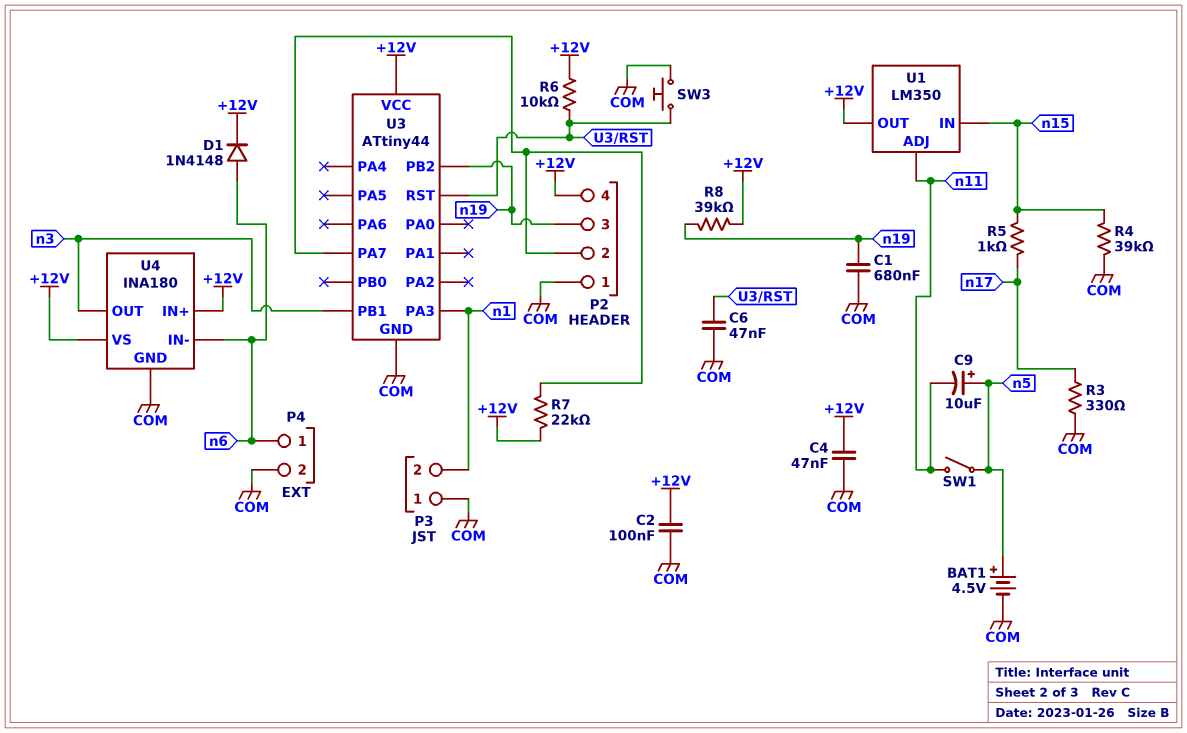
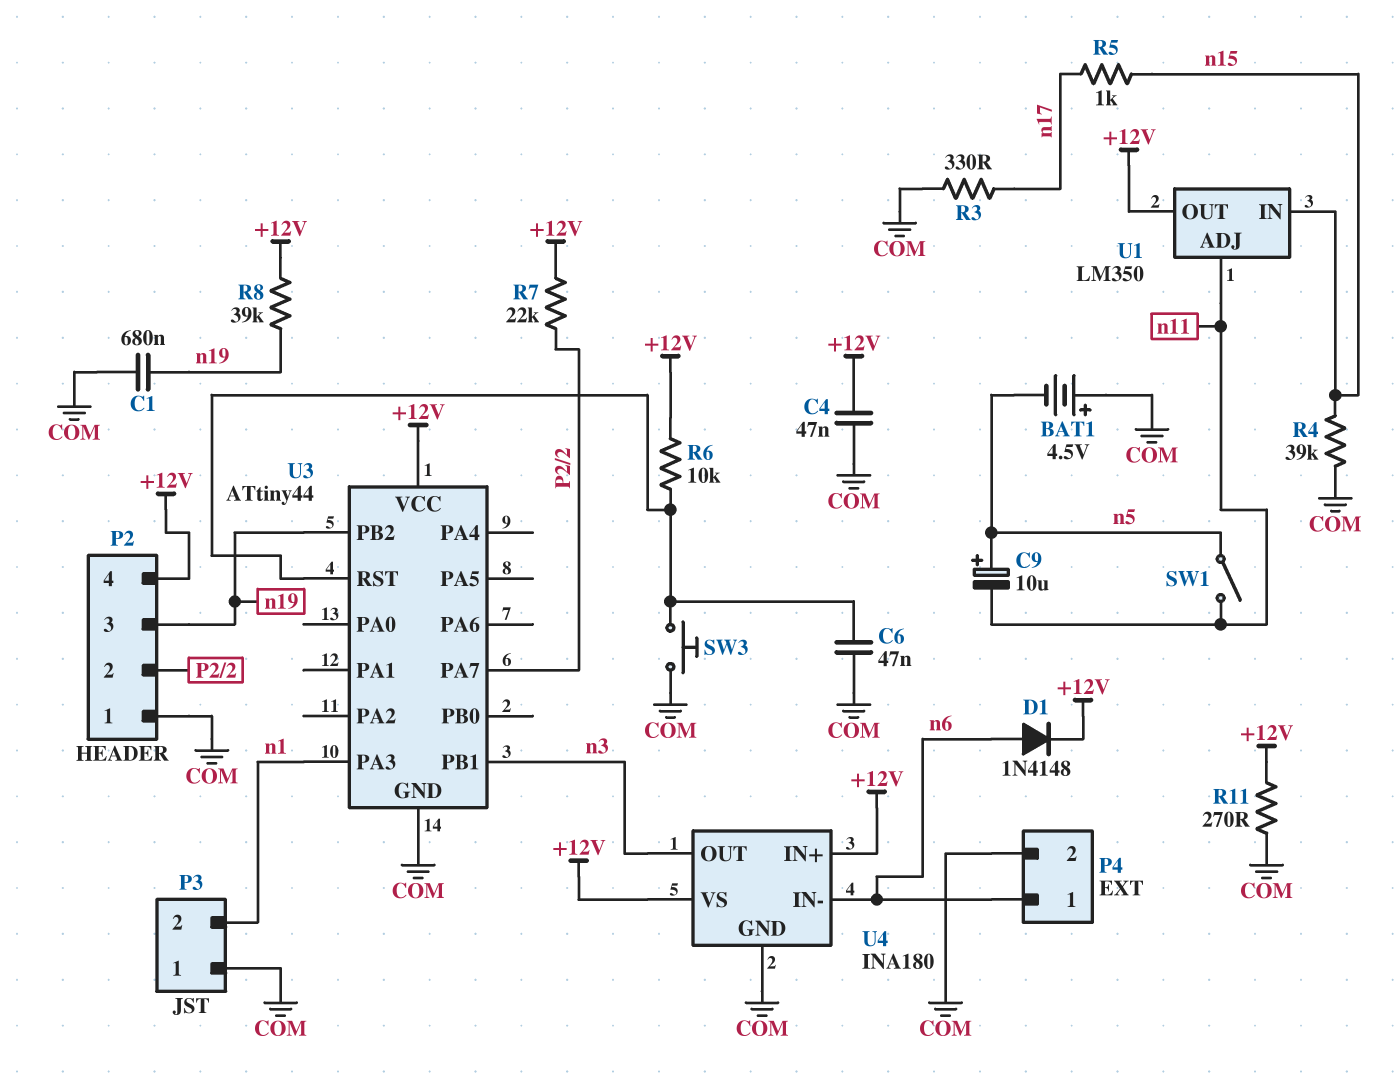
BAT1: 4.5V (plus n5, minus COM) -> 4.5V (plus COM, minus n5)
C2: 100nF (+12V, COM) -> none
R11: none -> 270 (+12V, COM)

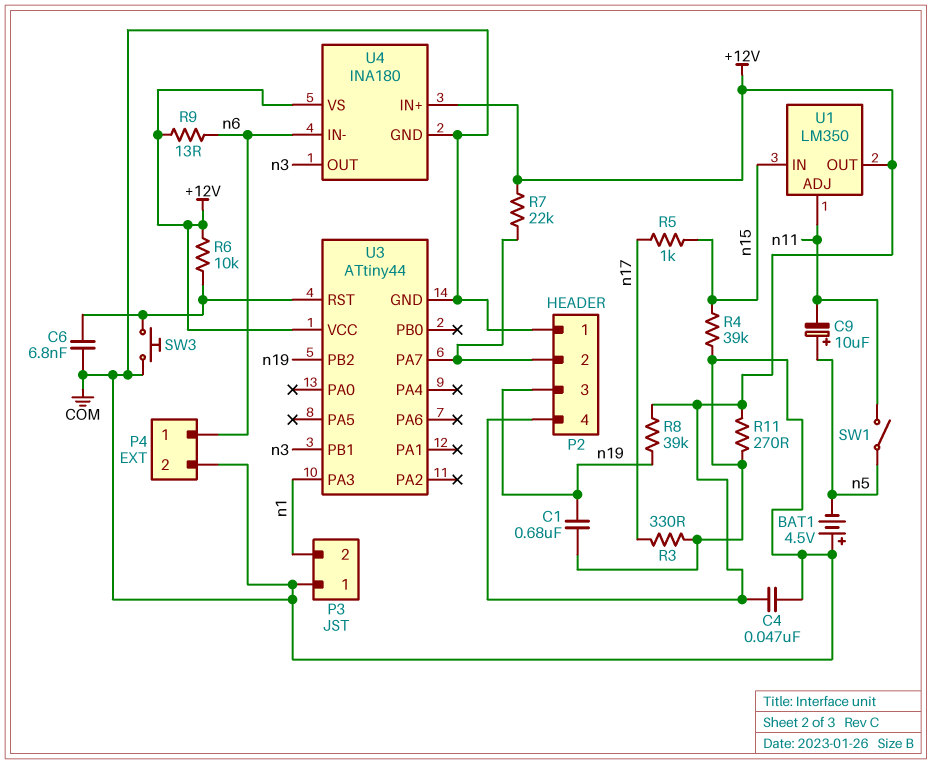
C6: 47nF (COM, U3/RST) -> 6.8nF (COM, U3/RST)
D1: diode 1N4148 (A n6, K +12V) -> none
R9: none -> 13 (+12V, n6)

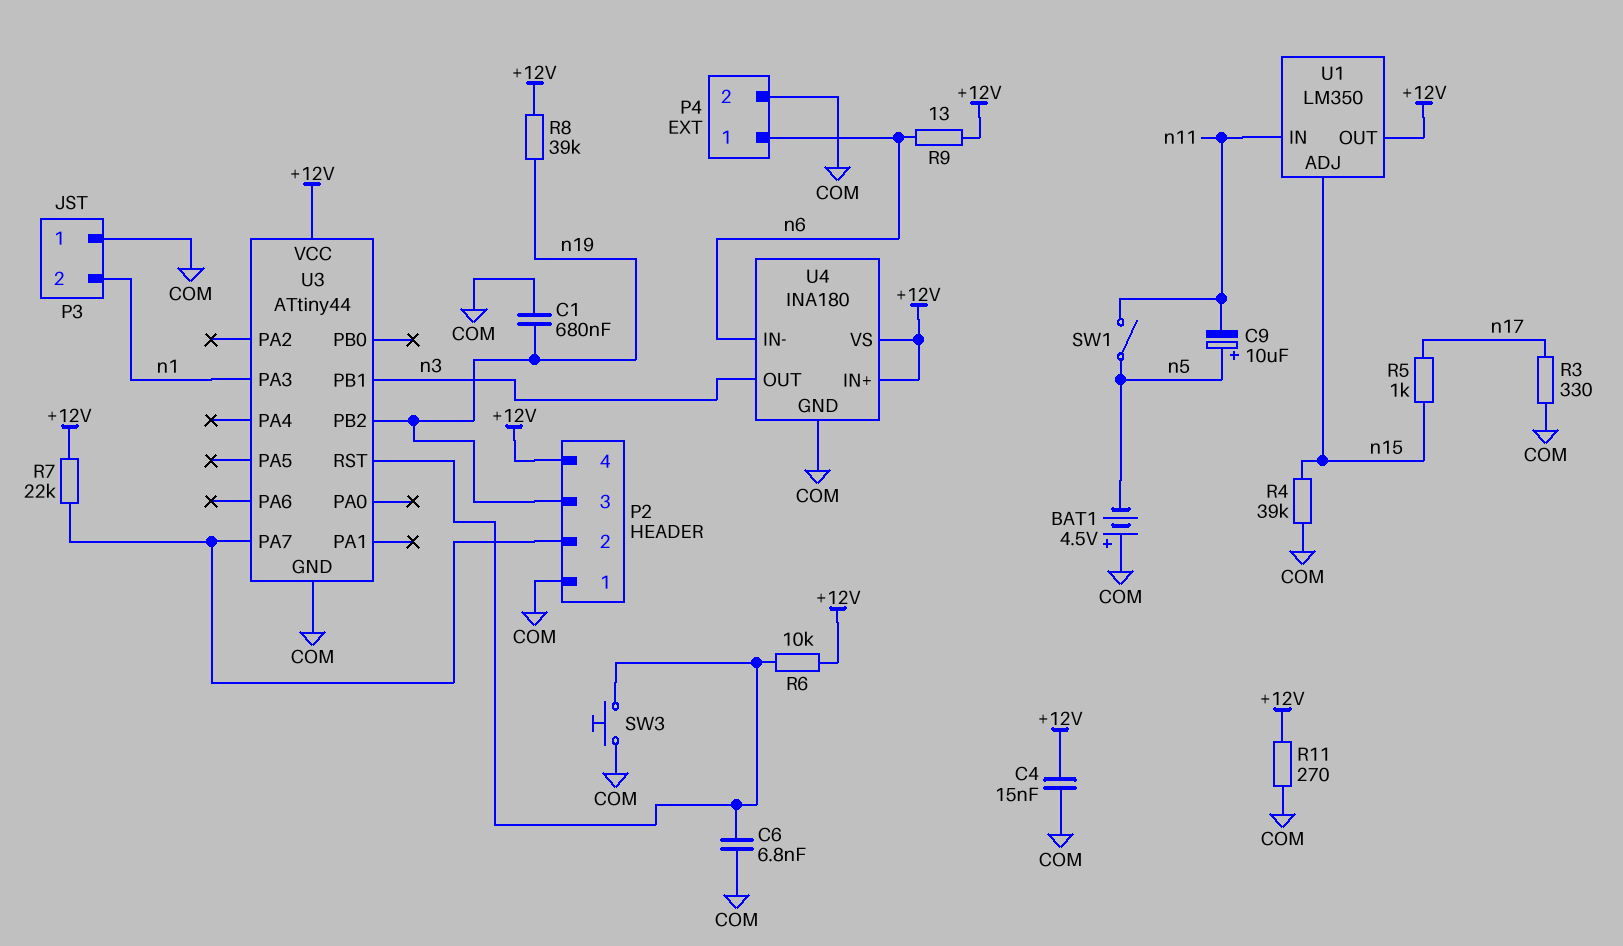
C4: 47nF (+12V, COM) -> 15nF (+12V, COM)
U1 pin ADJ: n11 -> n15
U1 pin IN: n15 -> n11

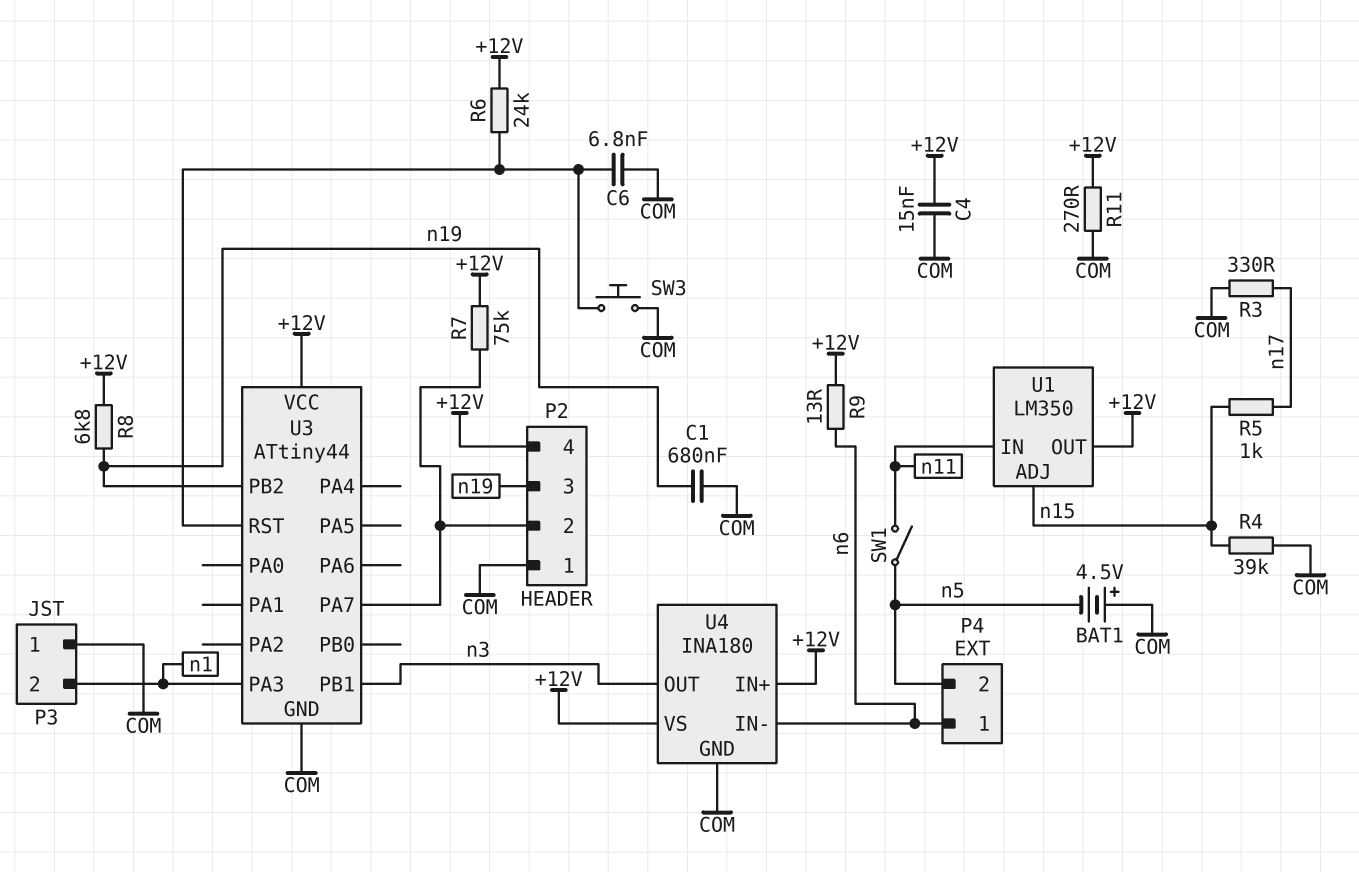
C9: 10uF (plus n5, minus n11) -> none
P4 pin 2: COM -> n5
R6: 10k (+12V, U3/RST) -> 24k (+12V, U3/RST)
R7: 22k (+12V, P2/2) -> 75k (+12V, P2/2)
R8: 39k (+12V, n19) -> 6.8k (+12V, n19)

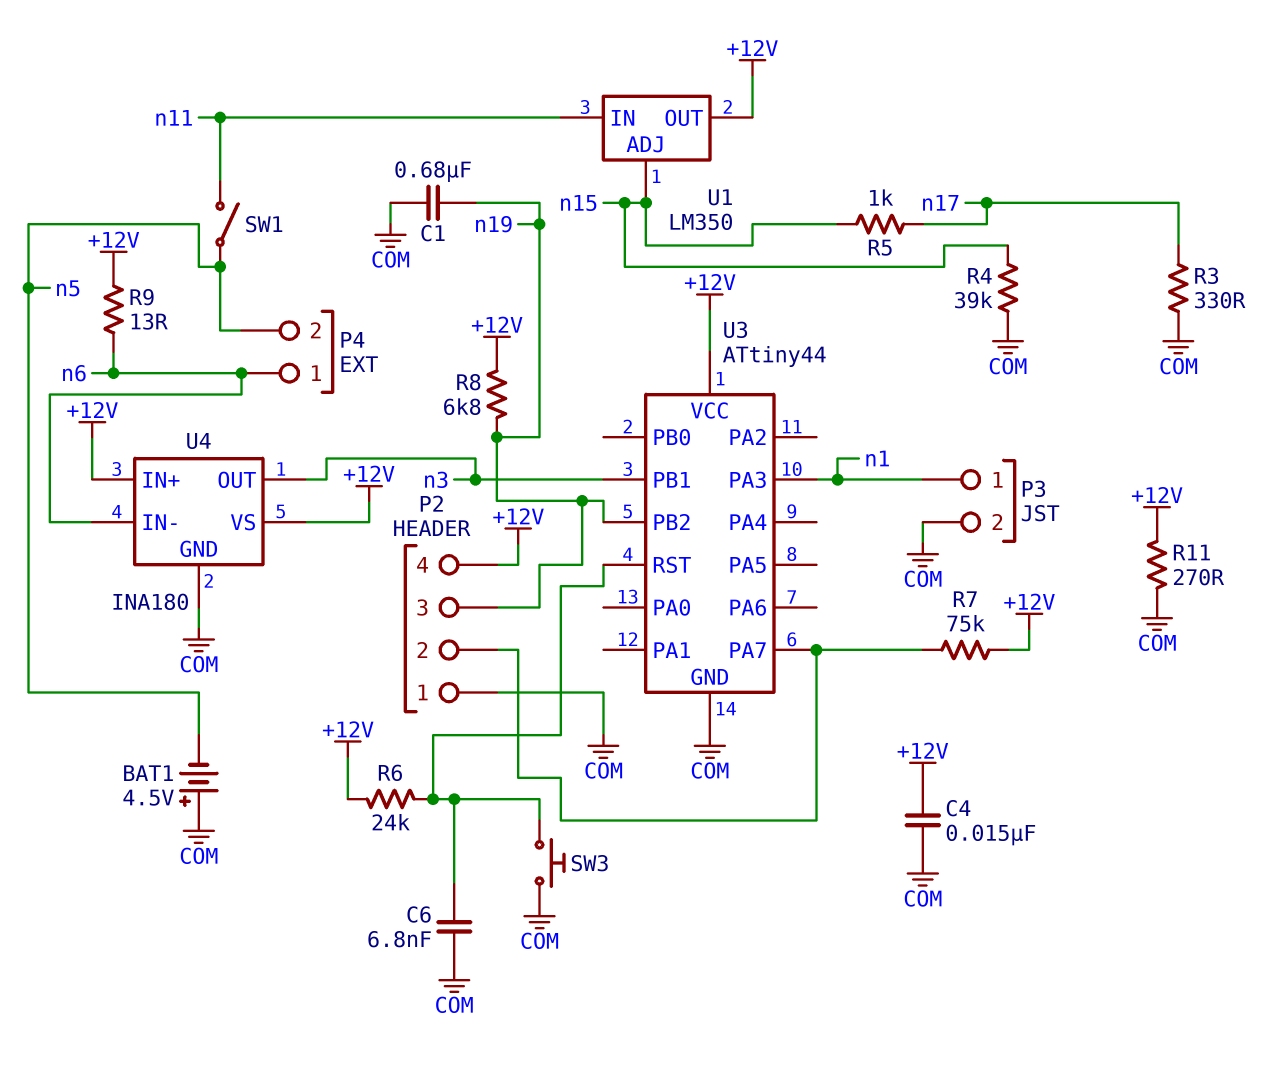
P3 pin 1: COM -> n1
P3 pin 2: n1 -> COM

